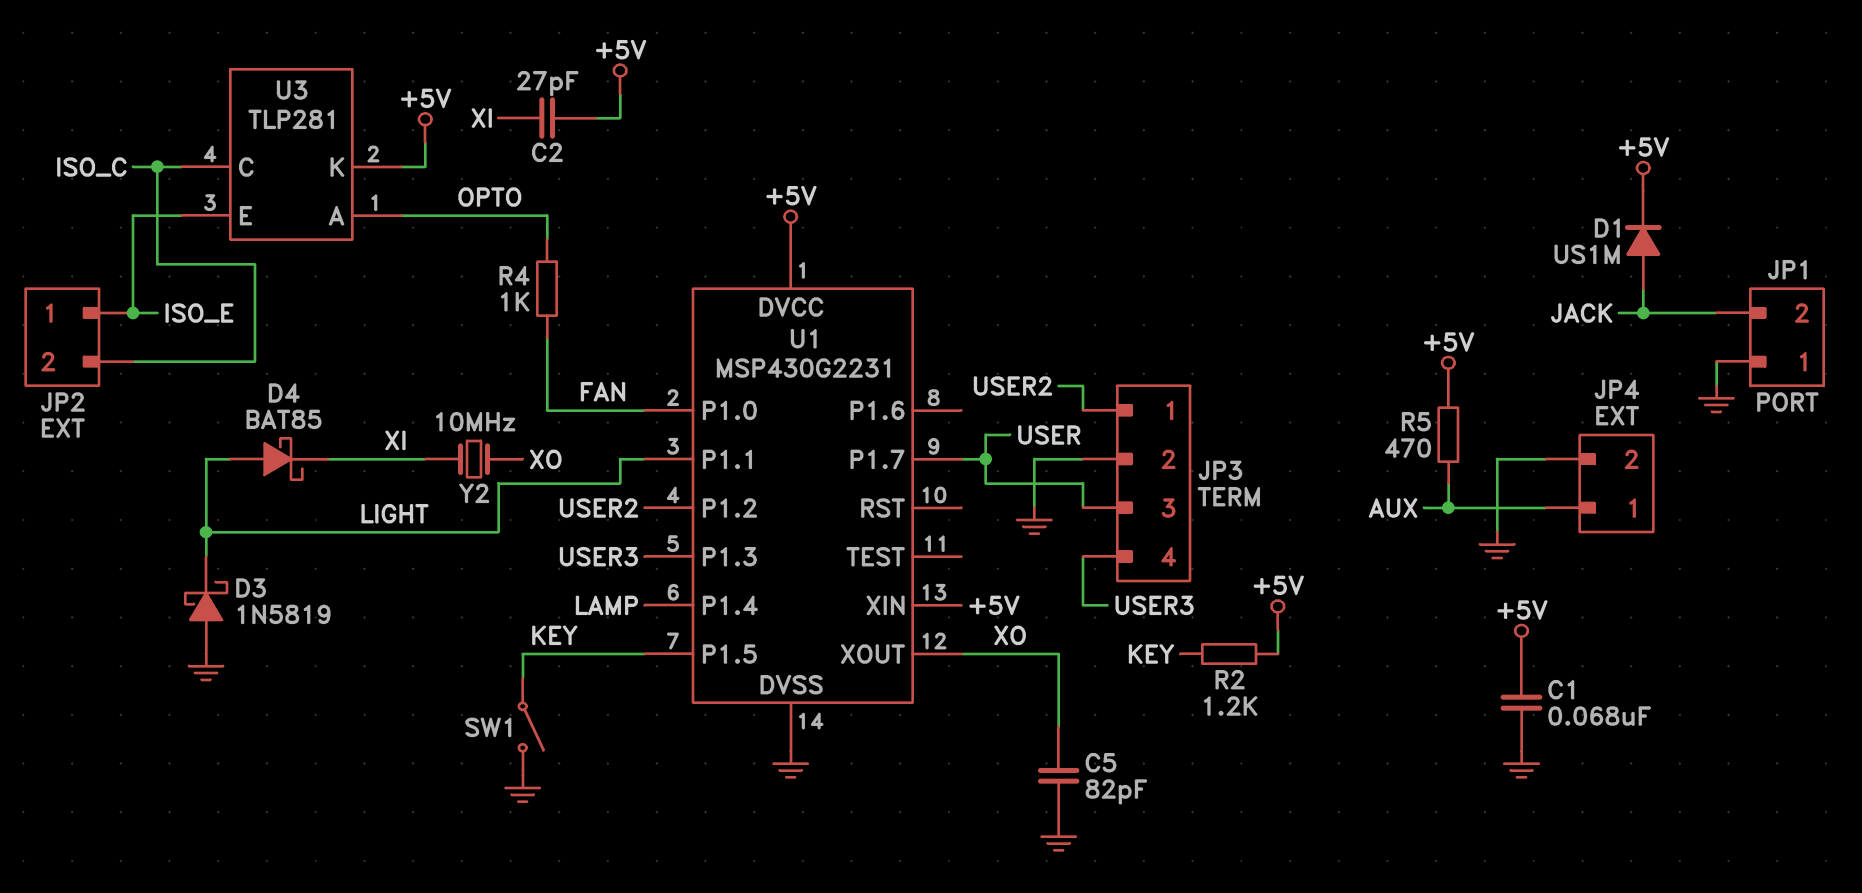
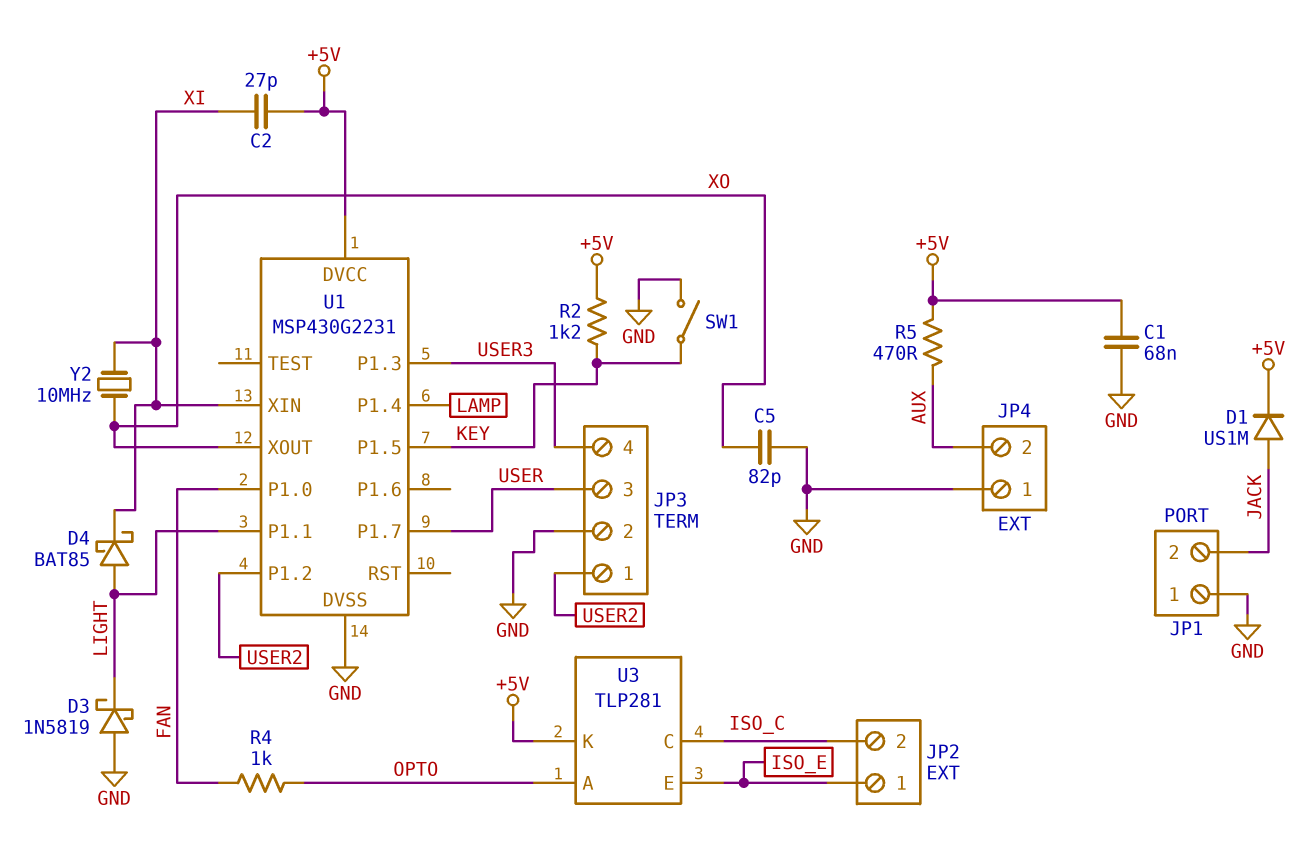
JP4 pin 1: AUX -> GND
JP4 pin 2: GND -> AUX
U1 pin XIN: +5V -> XI

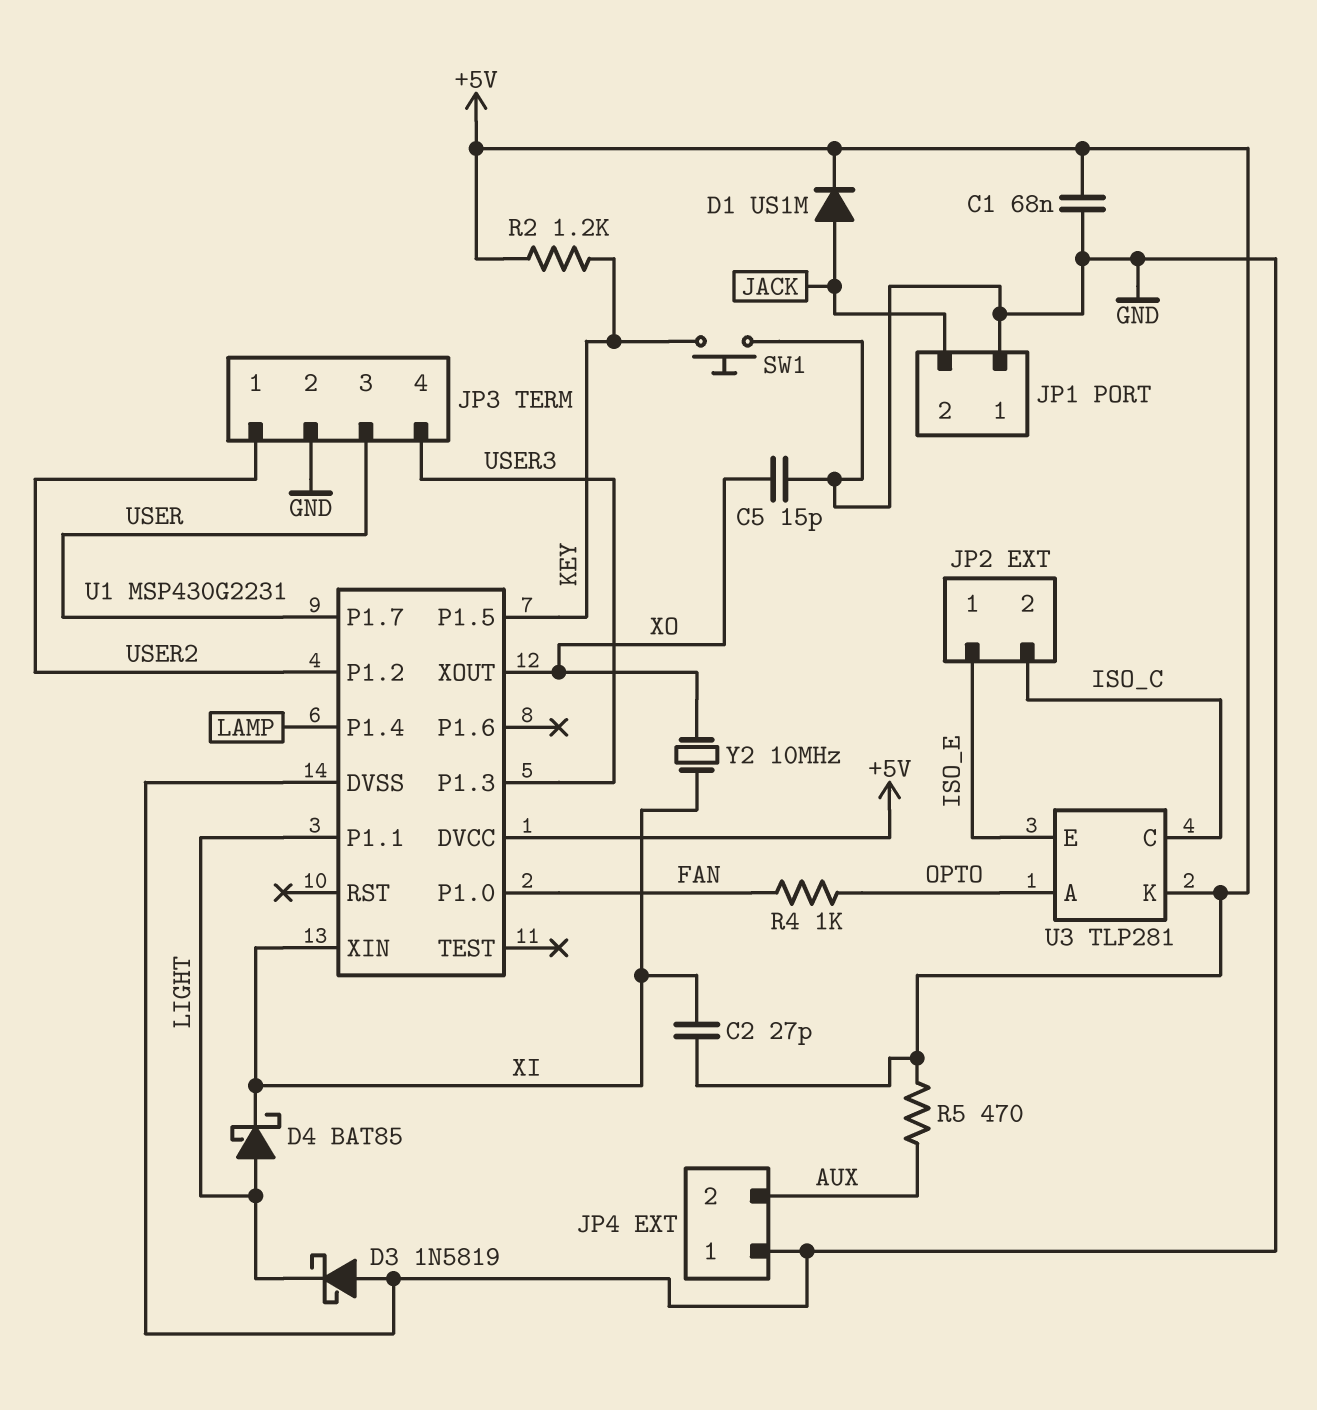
C5: 82pF (GND, XO) -> 15pF (GND, XO)
SW1: switch (GND, KEY) -> button (GND, KEY)

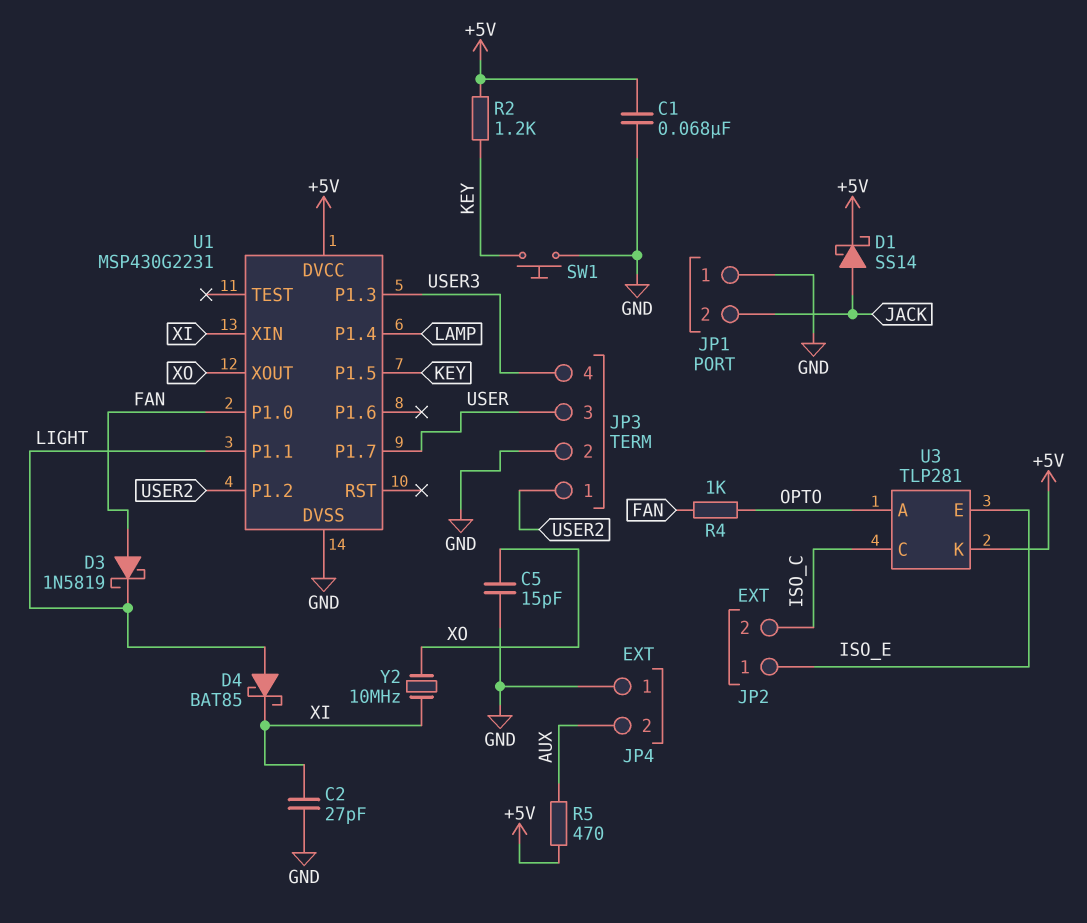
C2: 27pF (+5V, XI) -> 27pF (GND, XI)
D1: diode US1M (A JACK, K +5V) -> schottky SS14 (A JACK, K +5V)
D3: schottky 1N5819 (A GND, K LIGHT) -> schottky 1N5819 (A FAN, K LIGHT)

